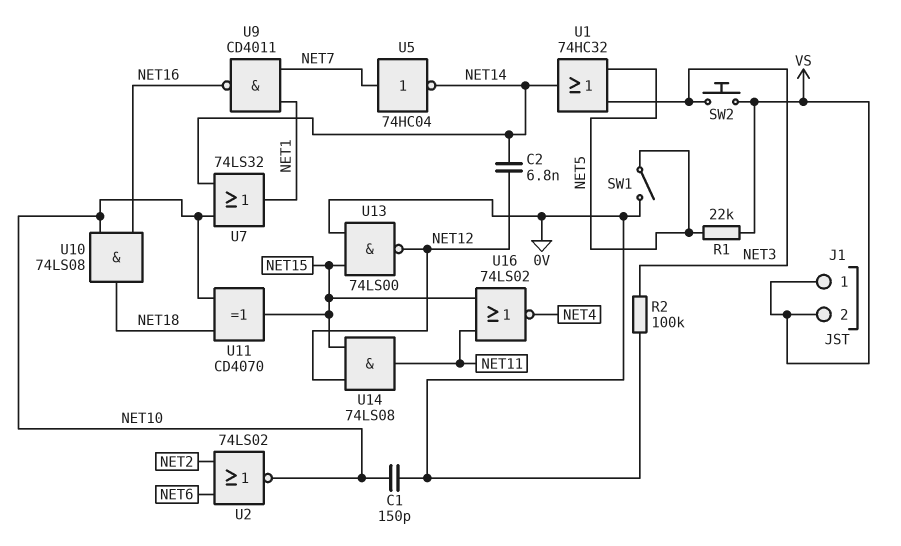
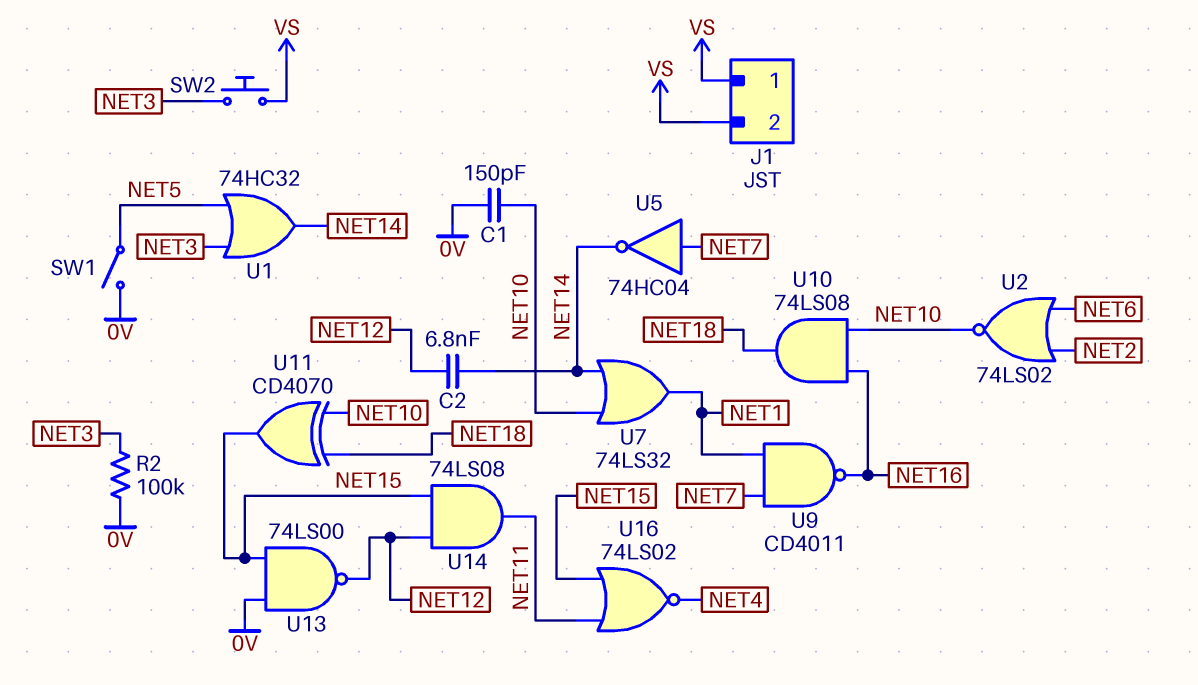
R1: 22k (NET5, VS) -> none

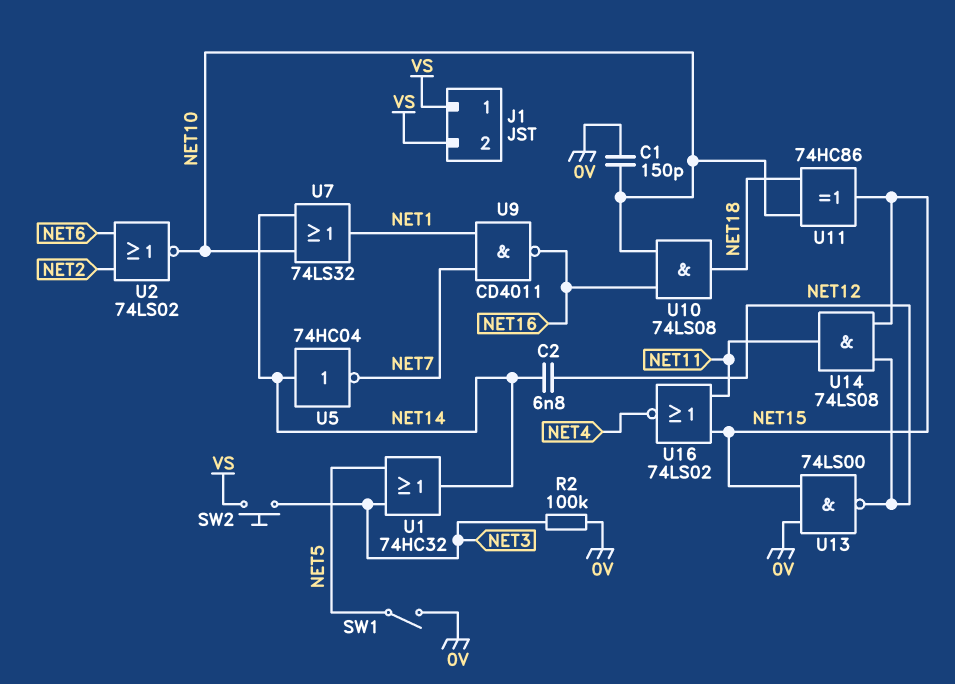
U5: NOT 74HC04 (in NET7, out NET14) -> NOT 74HC04 (in NET14, out NET7)
U11: XOR CD4070 (in NET10, in NET18, out NET15) -> XOR 74HC86 (in NET10, in NET18, out NET15)

